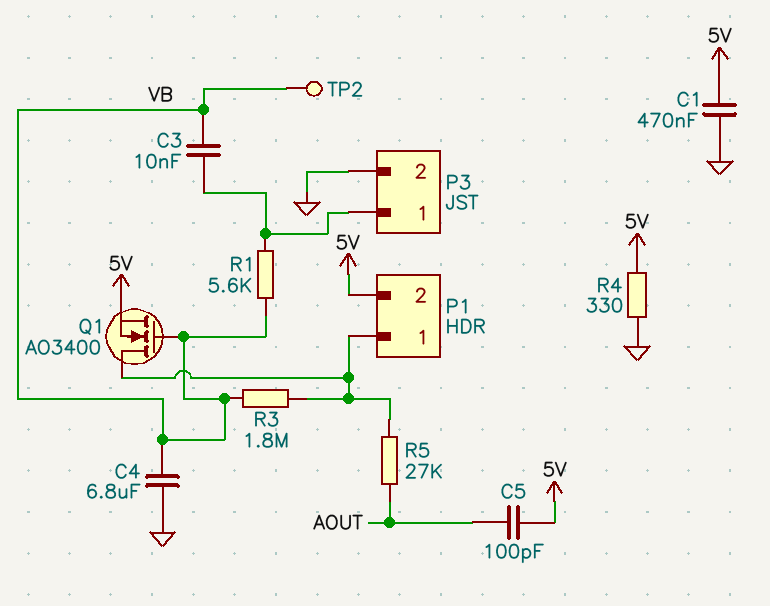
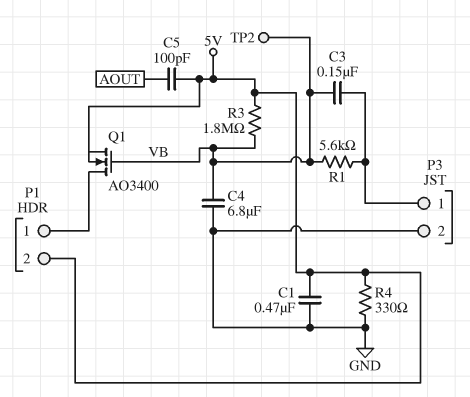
C3: 10nF (P3/1, VB) -> 150nF (P3/1, VB)
R3: 1.8M (P1/1, VB) -> 1.8M (5V, VB)
R5: 27k (AOUT, P1/1) -> none

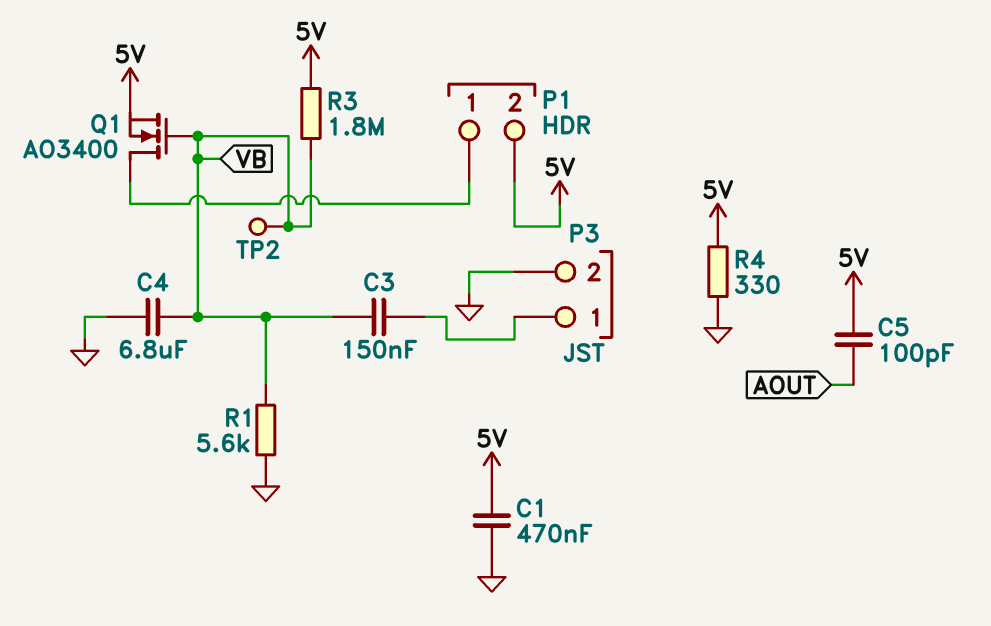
R1: 5.6k (P3/1, VB) -> 5.6k (GND, VB)

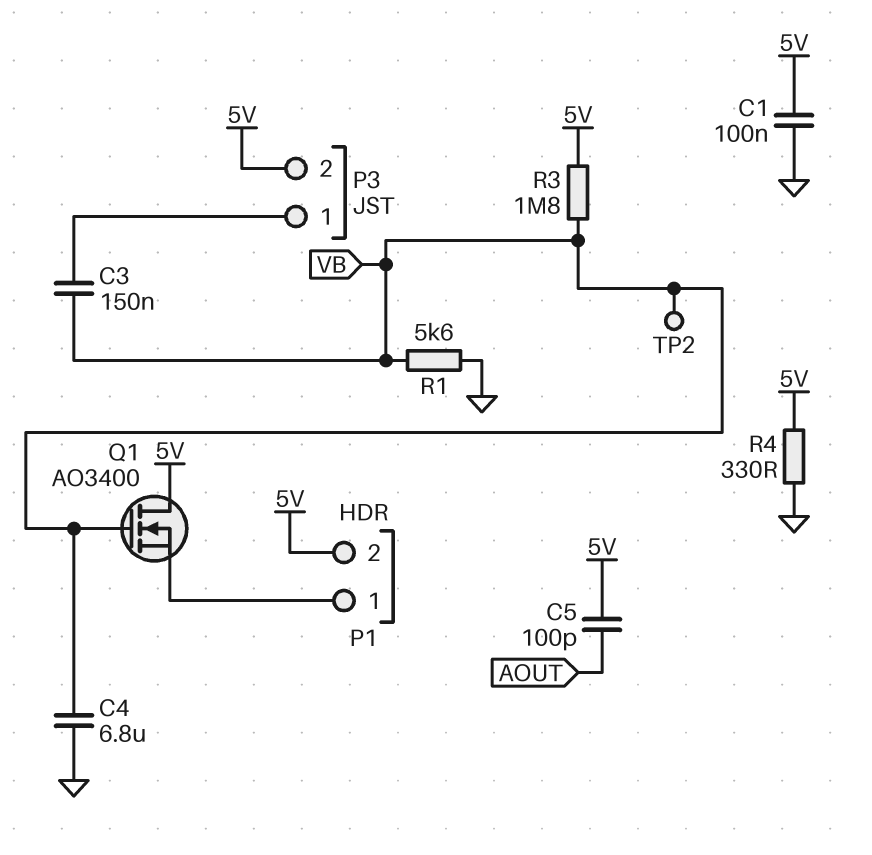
C1: 470nF (5V, GND) -> 100nF (5V, GND)
P3 pin 2: GND -> 5V
Q1: NMOS AO3400 (G VB, D P1/1, S 5V) -> NMOS AO3400 (G VB, D 5V, S P1/1)

